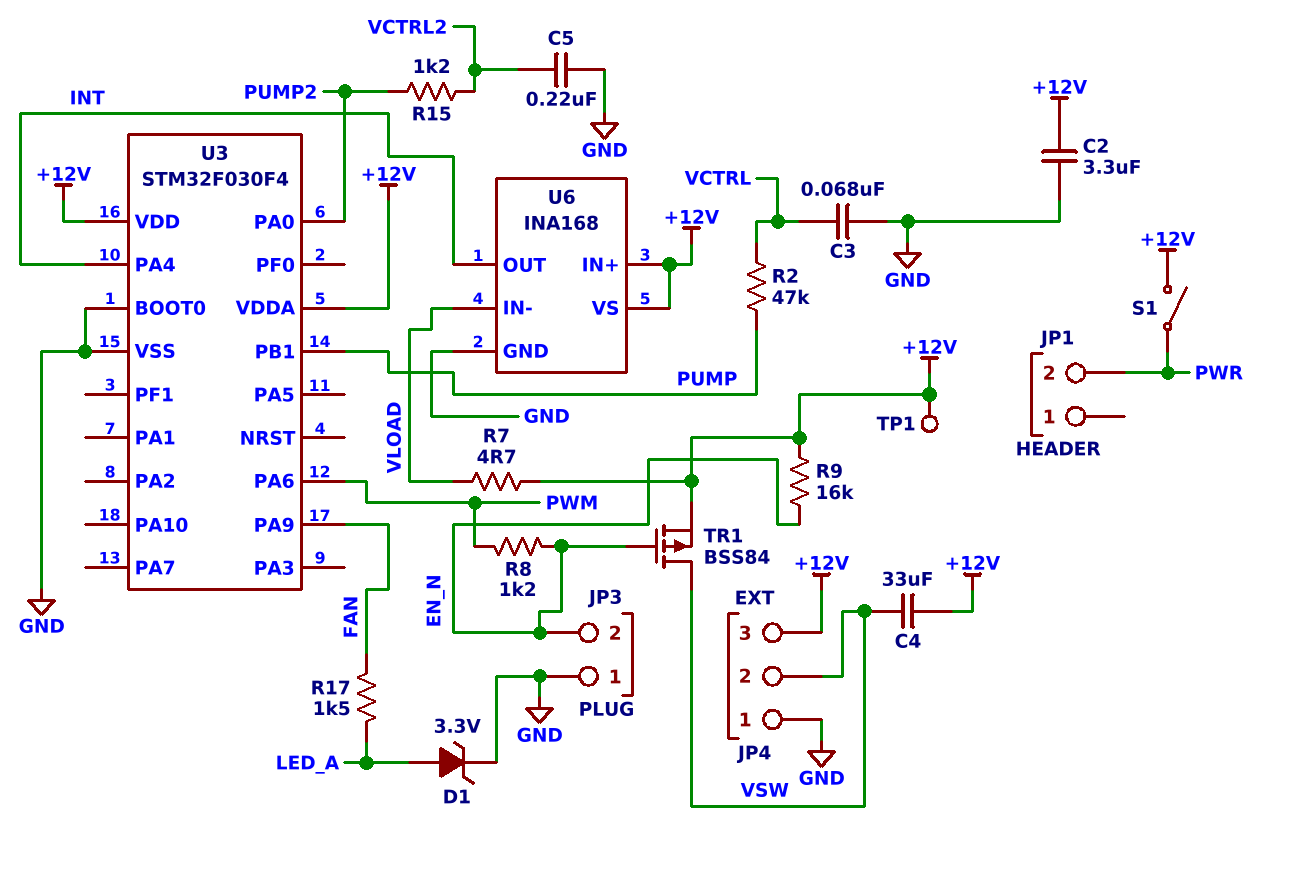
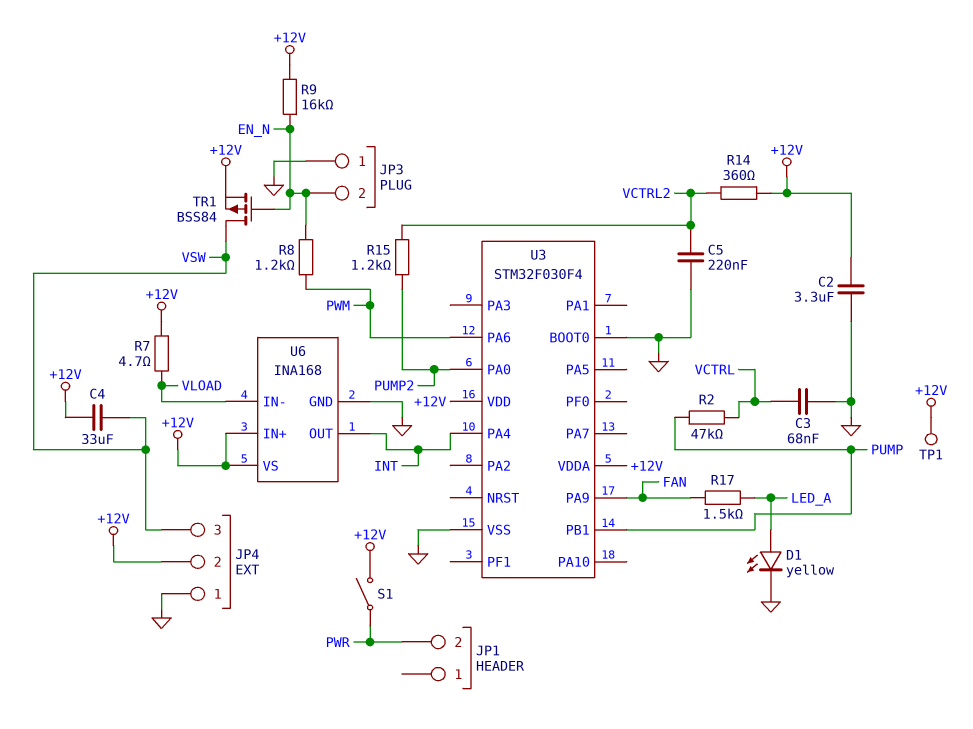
D1: zener 3.3V (A LED_A, K GND) -> LED yellow (A LED_A, K GND)
JP4 pin 2: VSW -> +12V
JP4 pin 3: +12V -> VSW
R14: none -> 360 (+12V, VCTRL2)

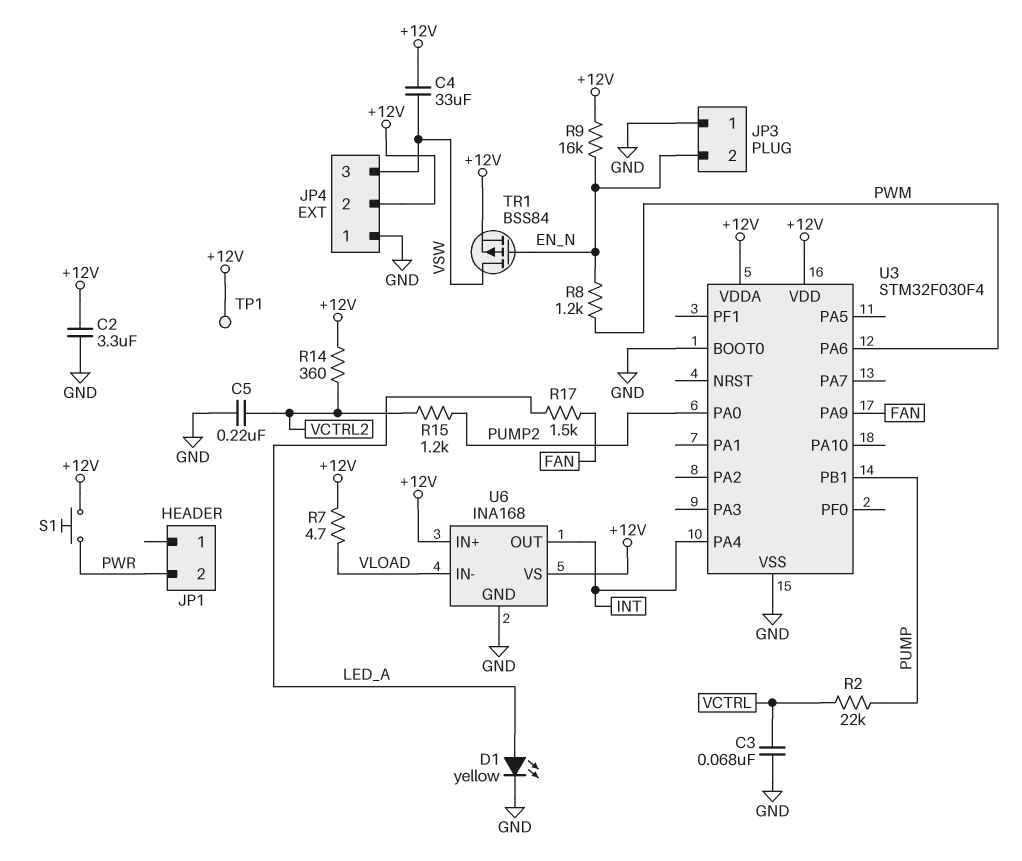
R2: 47k (PUMP, VCTRL) -> 22k (PUMP, VCTRL)
S1: switch (+12V, PWR) -> button (+12V, PWR)

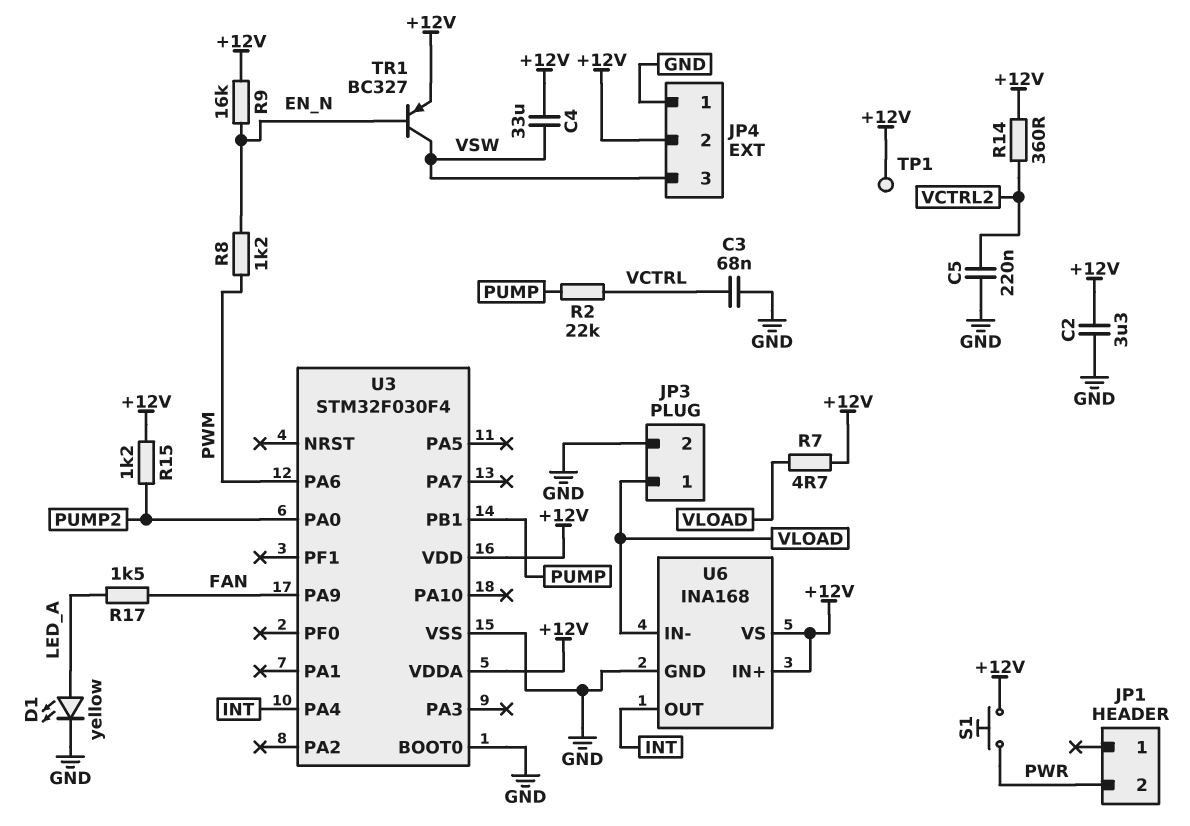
JP3 pin 1: GND -> VLOAD
JP3 pin 2: EN_N -> GND
R15: 1.2k (PUMP2, VCTRL2) -> 1.2k (+12V, PUMP2)
TR1: PMOS BSS84 (G EN_N, D VSW, S +12V) -> PNP BC327 (B EN_N, C VSW, E +12V)

